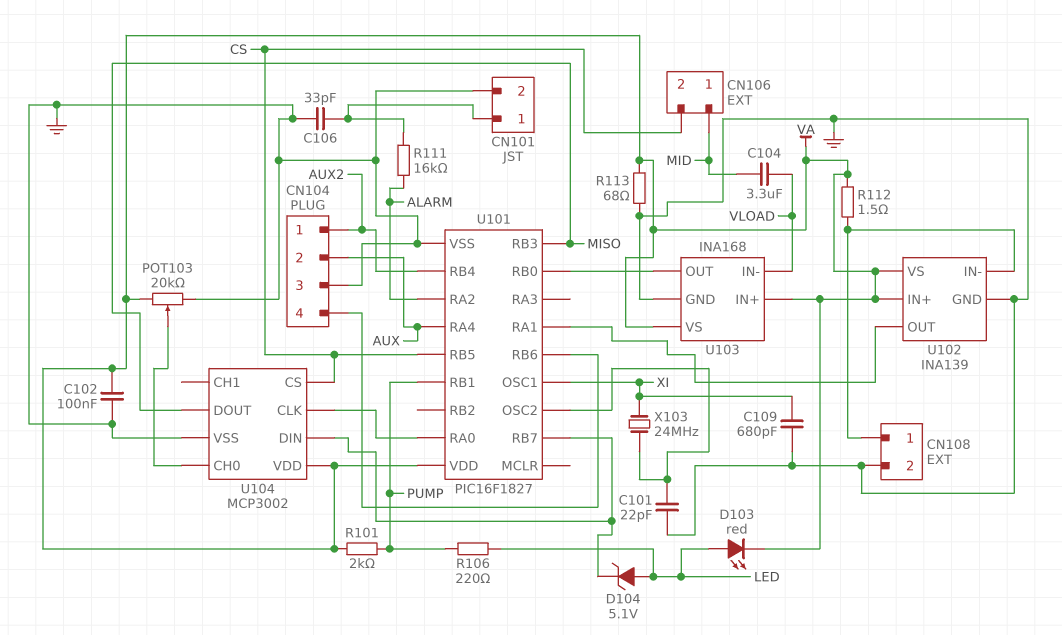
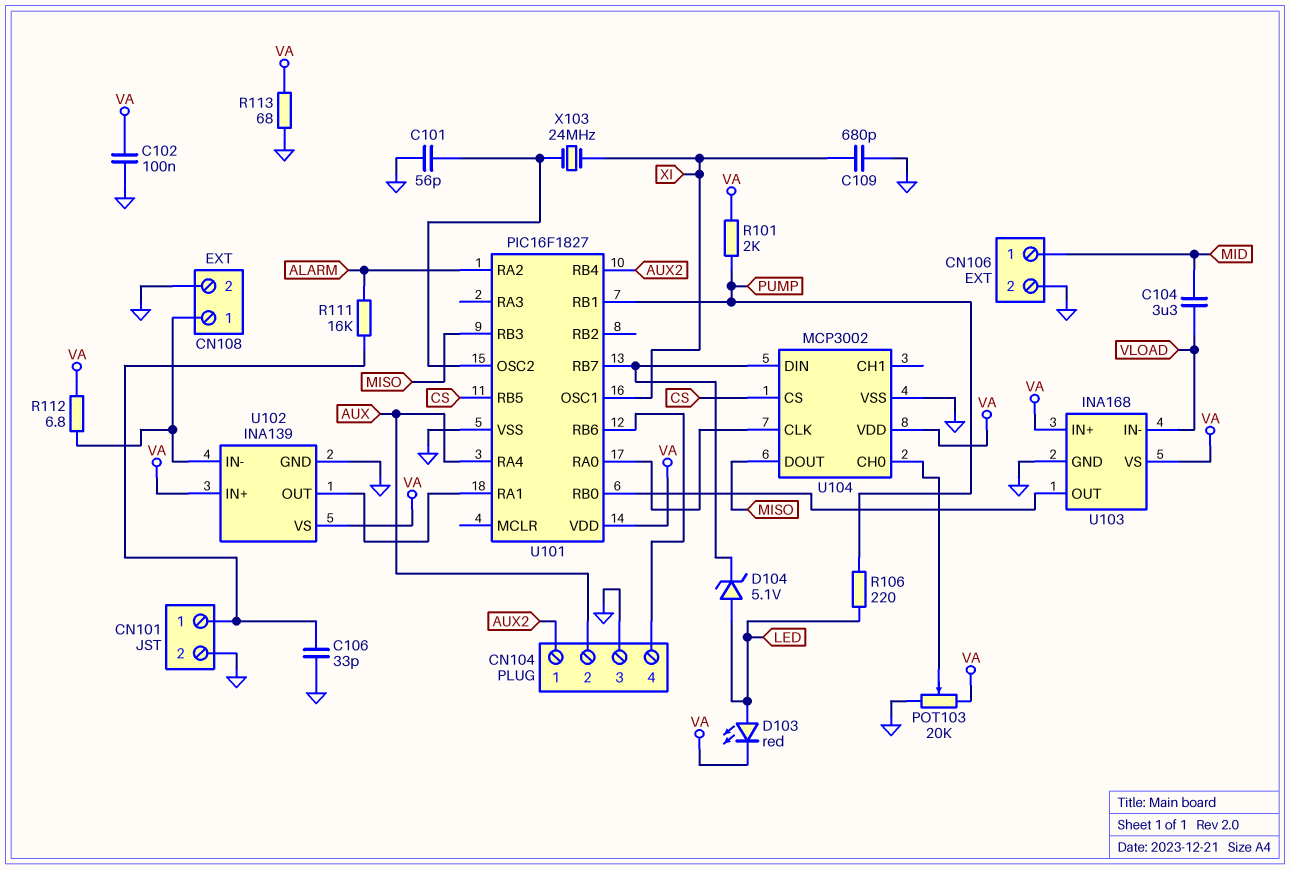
C101: 22pF (GND, U101/OSC2) -> 56pF (GND, U101/OSC2)
CN106 pin 2: CS -> GND
R112: 1.5 (CN108/1, VA) -> 6.8 (CN108/1, VA)

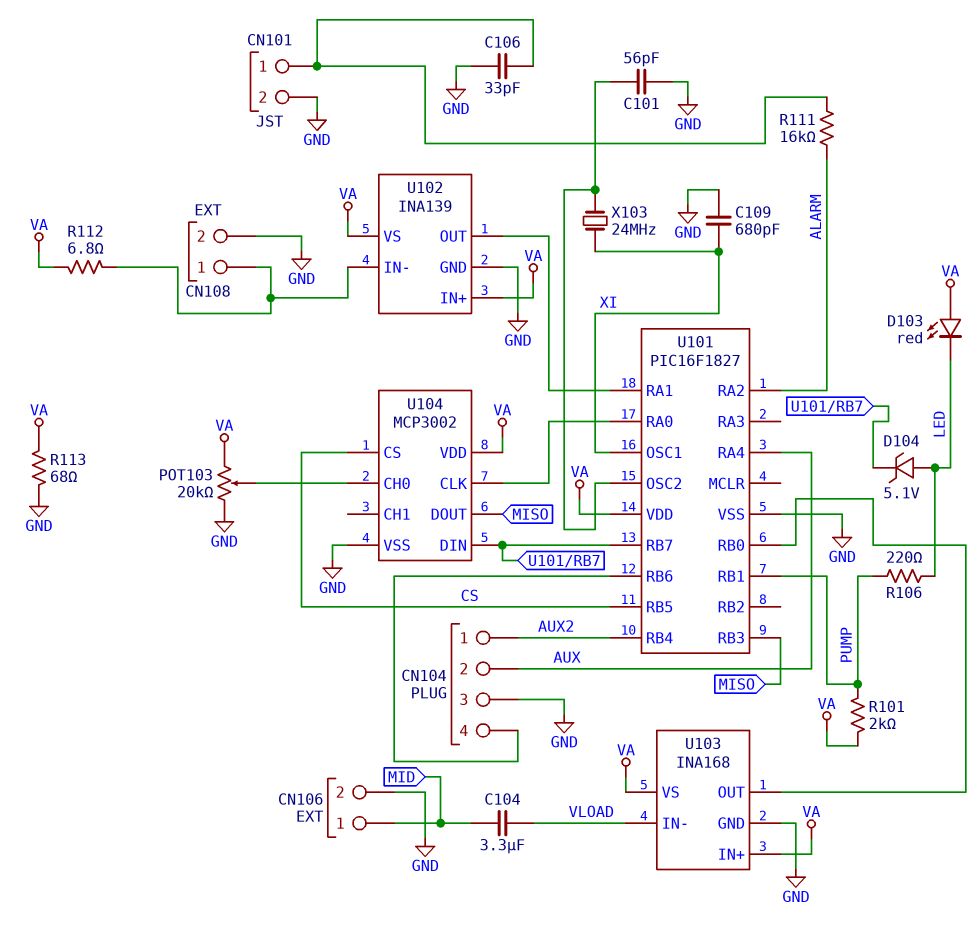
C102: 100nF (GND, VA) -> none
D103: LED red (A LED, K VA) -> LED red (A VA, K LED)

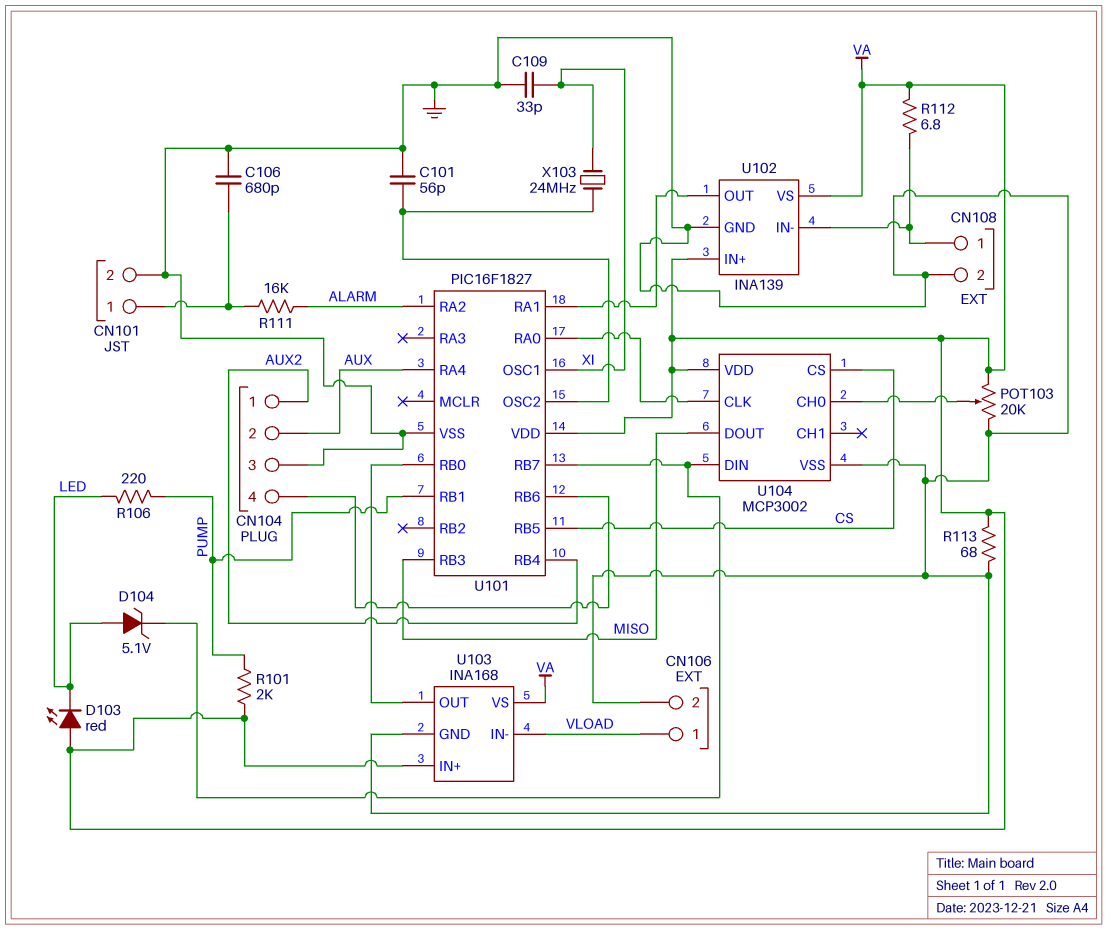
C104: 3.3uF (MID, VLOAD) -> none
C106: 33pF (CN101/1, GND) -> 680pF (CN101/1, GND)
C109: 680pF (GND, XI) -> 33pF (GND, XI)
CN106 pin 1: MID -> VLOAD

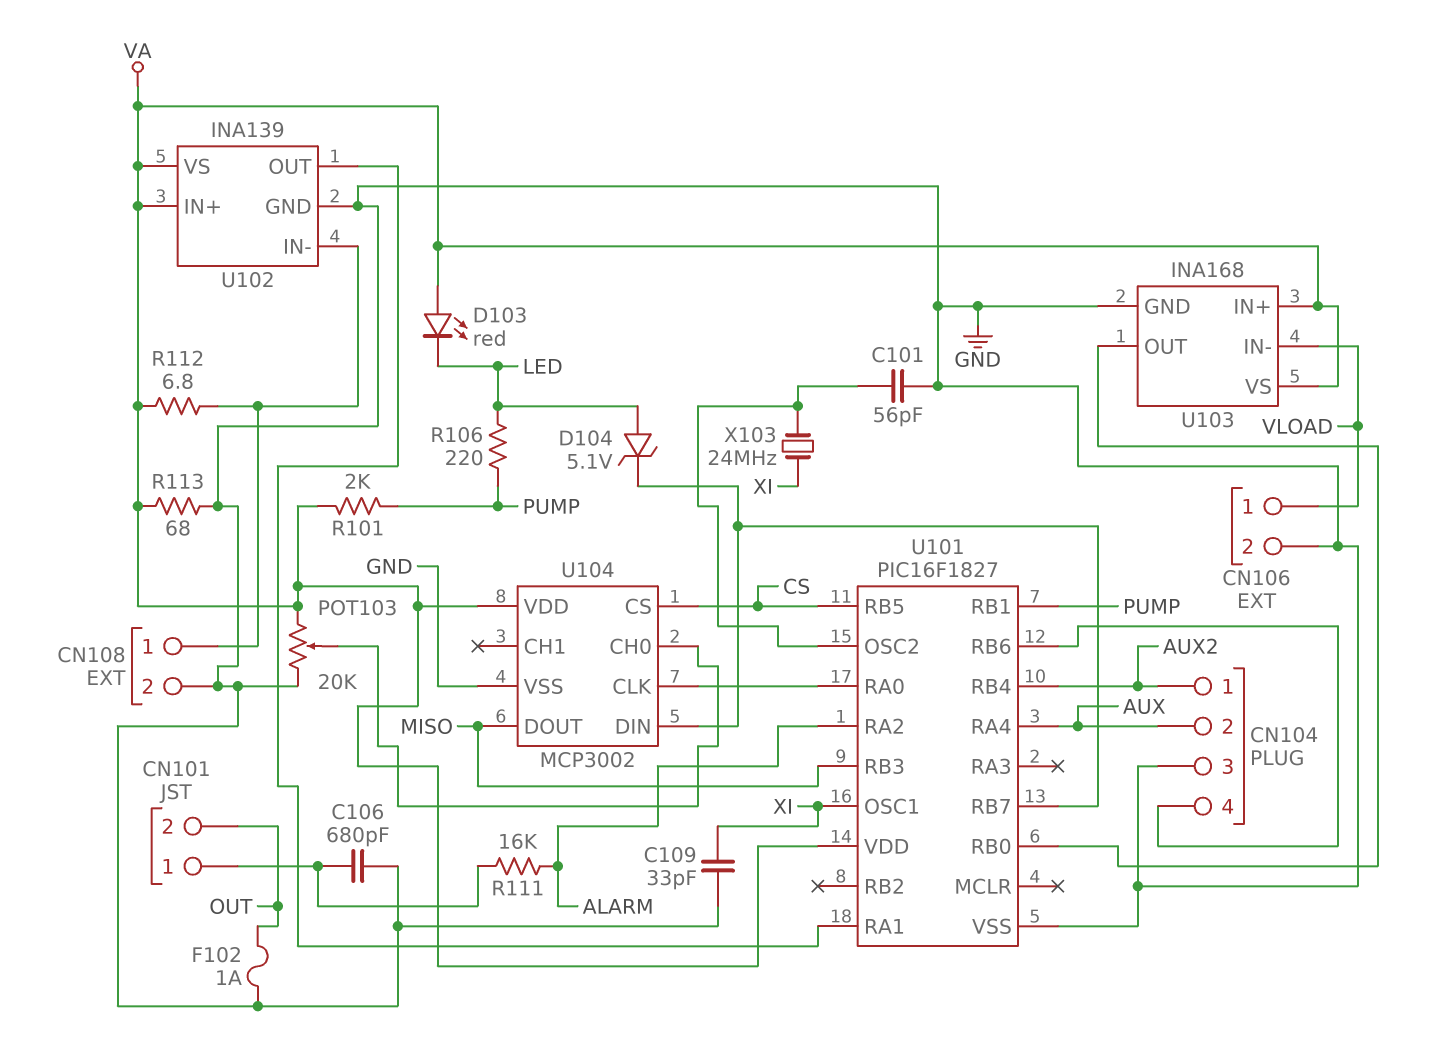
CN101 pin 2: GND -> OUT
F102: none -> 1A (GND, OUT)

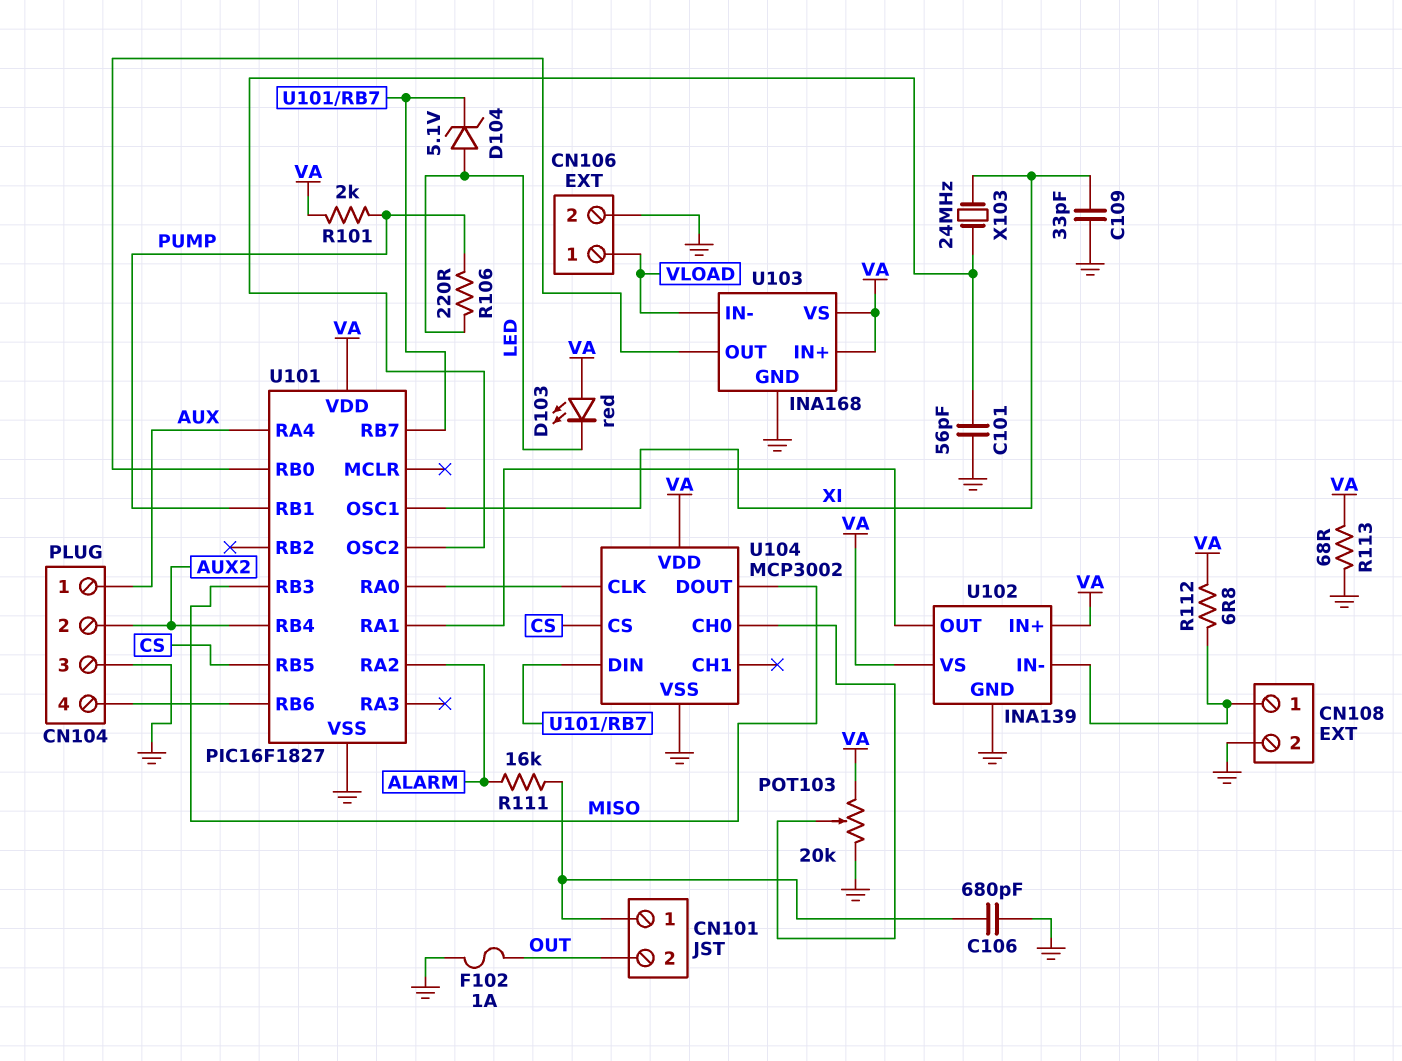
CN104 pin 1: AUX2 -> AUX
CN104 pin 2: AUX -> AUX2

